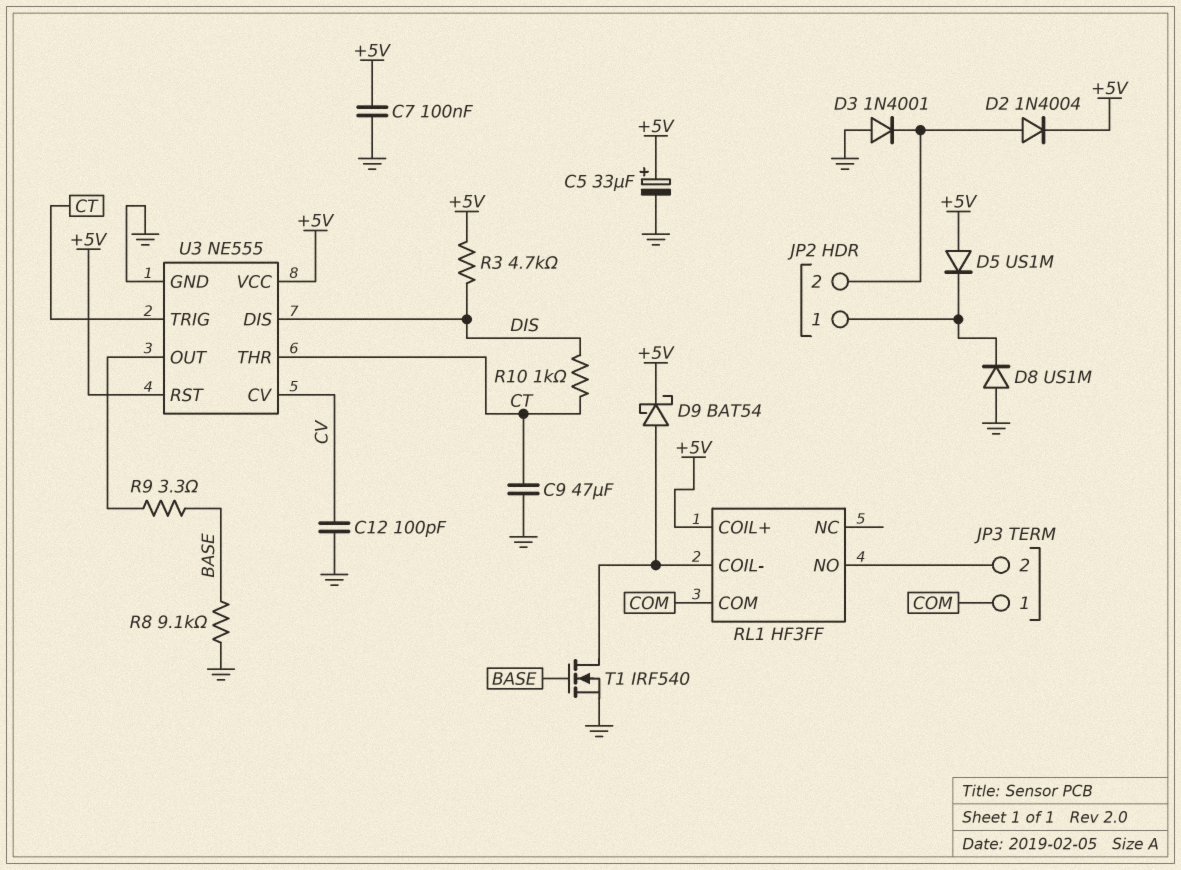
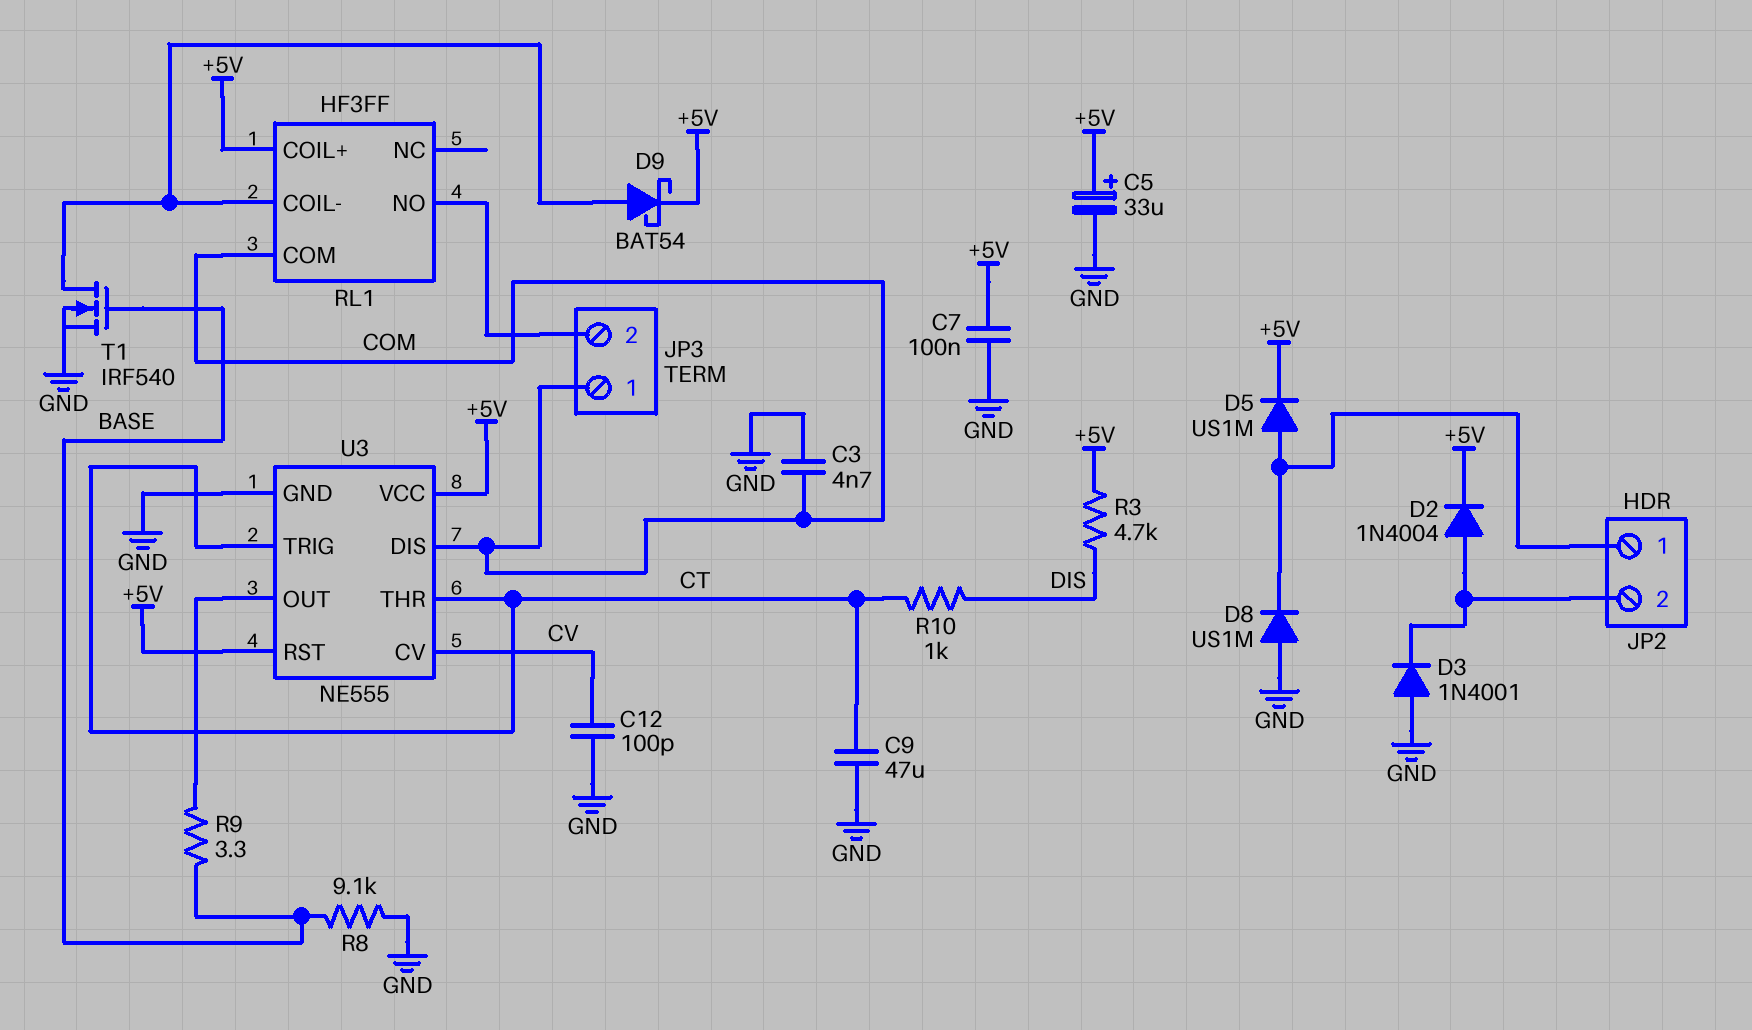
C3: none -> 4.7nF (COM, GND)
D5: diode US1M (A +5V, K JP2/1) -> diode US1M (A JP2/1, K +5V)
U3 pin DIS: DIS -> COM

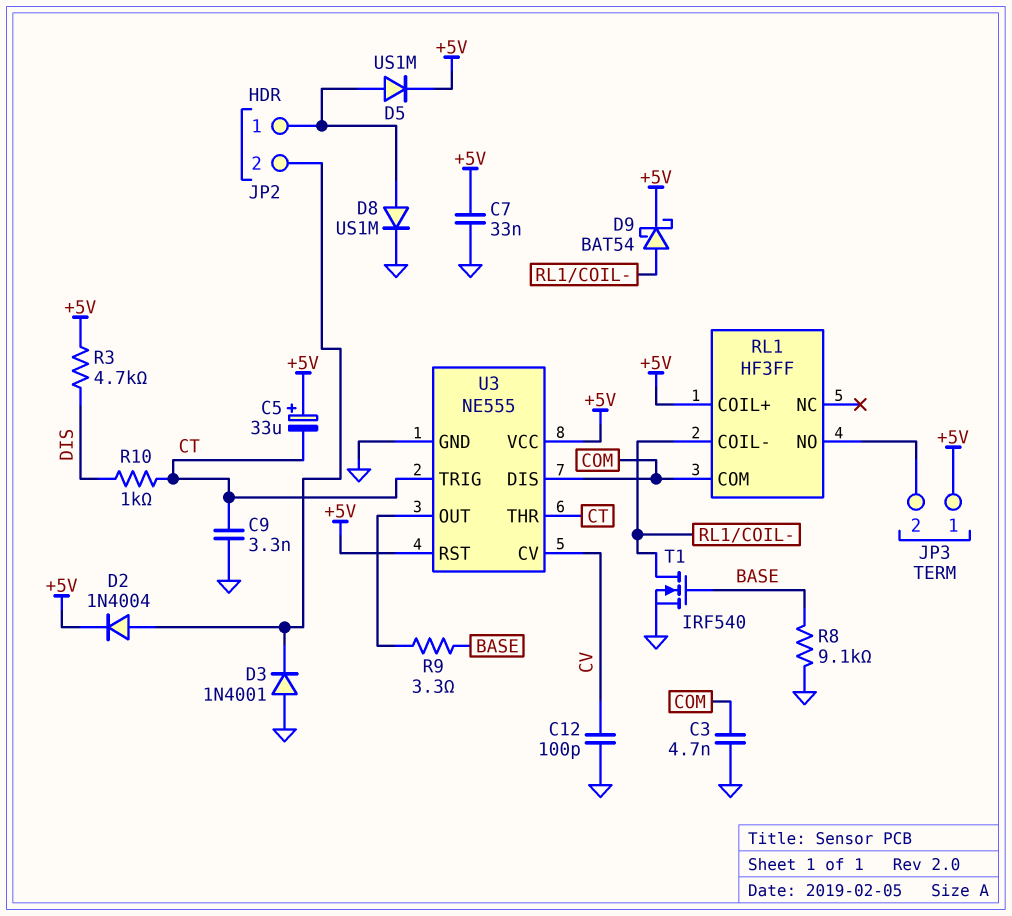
C5: 33uF (plus +5V, minus GND) -> 33uF (plus +5V, minus CT)
C7: 100nF (+5V, GND) -> 33nF (+5V, GND)
C9: 47uF (CT, GND) -> 3.3nF (CT, GND)
D8: diode US1M (A GND, K JP2/1) -> diode US1M (A JP2/1, K GND)
JP3 pin 1: COM -> +5V

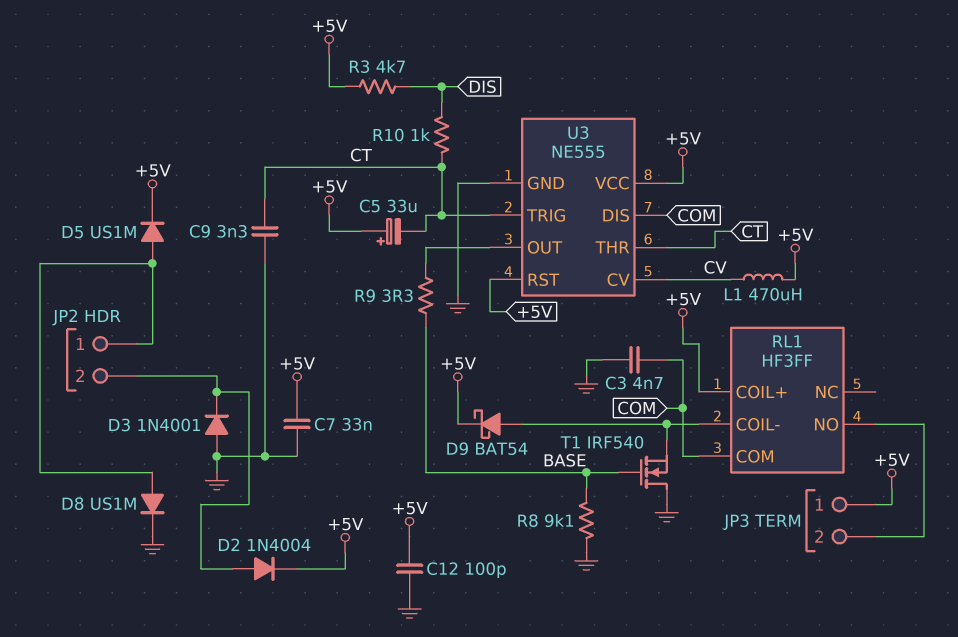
C12: 100pF (CV, GND) -> 100pF (+5V, GND)
L1: none -> 470uH (+5V, CV)
T1: NMOS IRF540 (G BASE, D RL1/COIL-, S GND) -> NMOS IRF540 (G BASE, D GND, S RL1/COIL-)

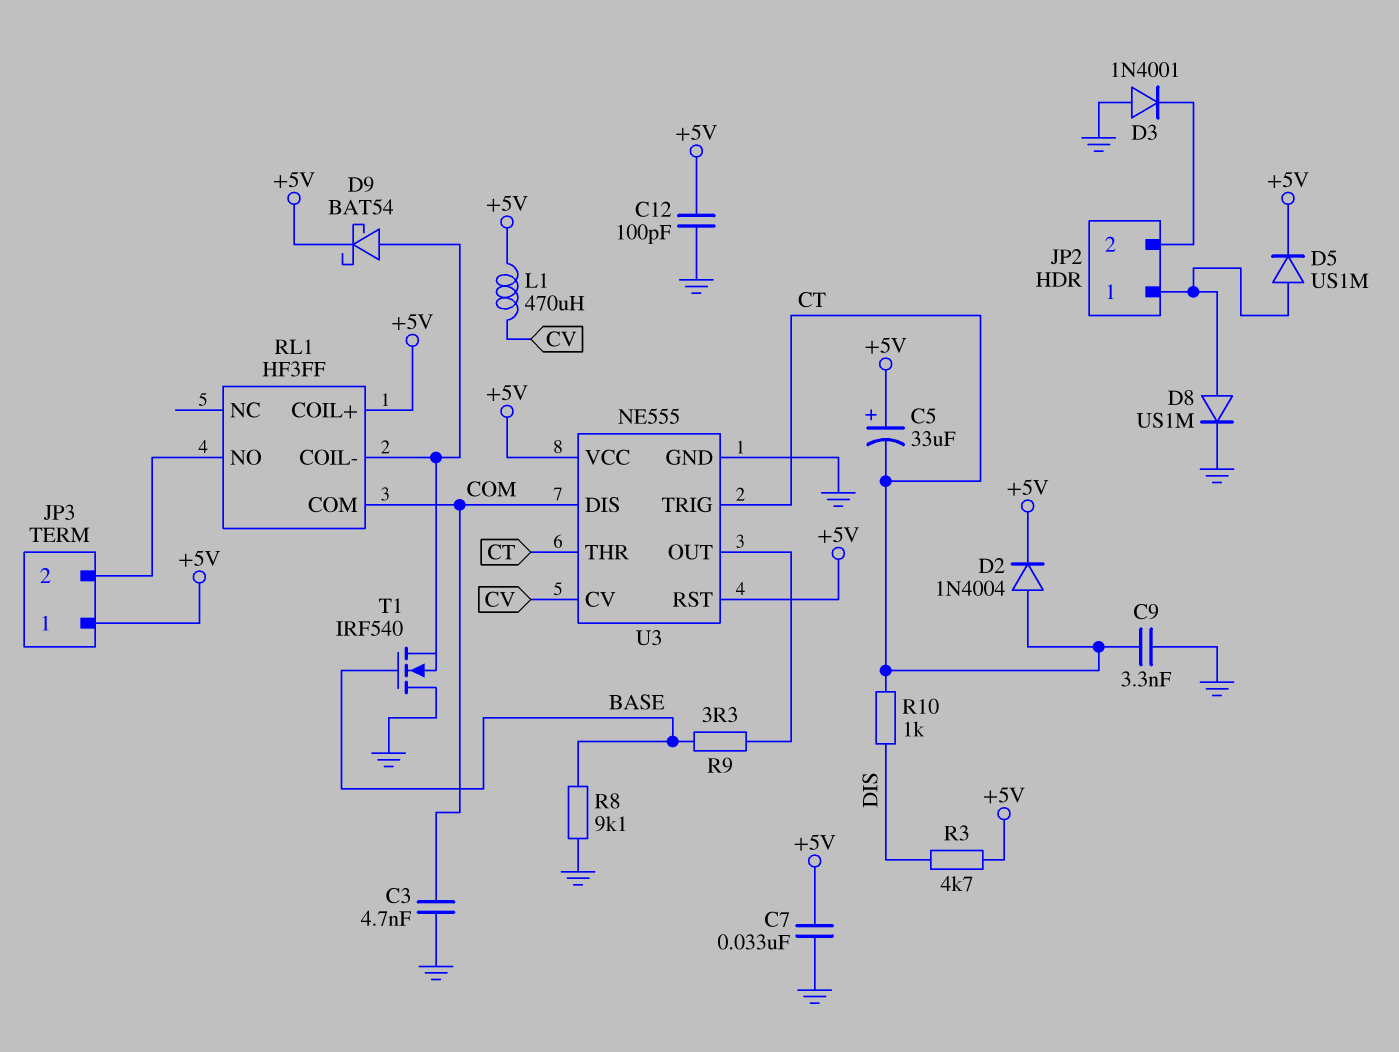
D2: diode 1N4004 (A JP2/2, K +5V) -> diode 1N4004 (A CT, K +5V)

